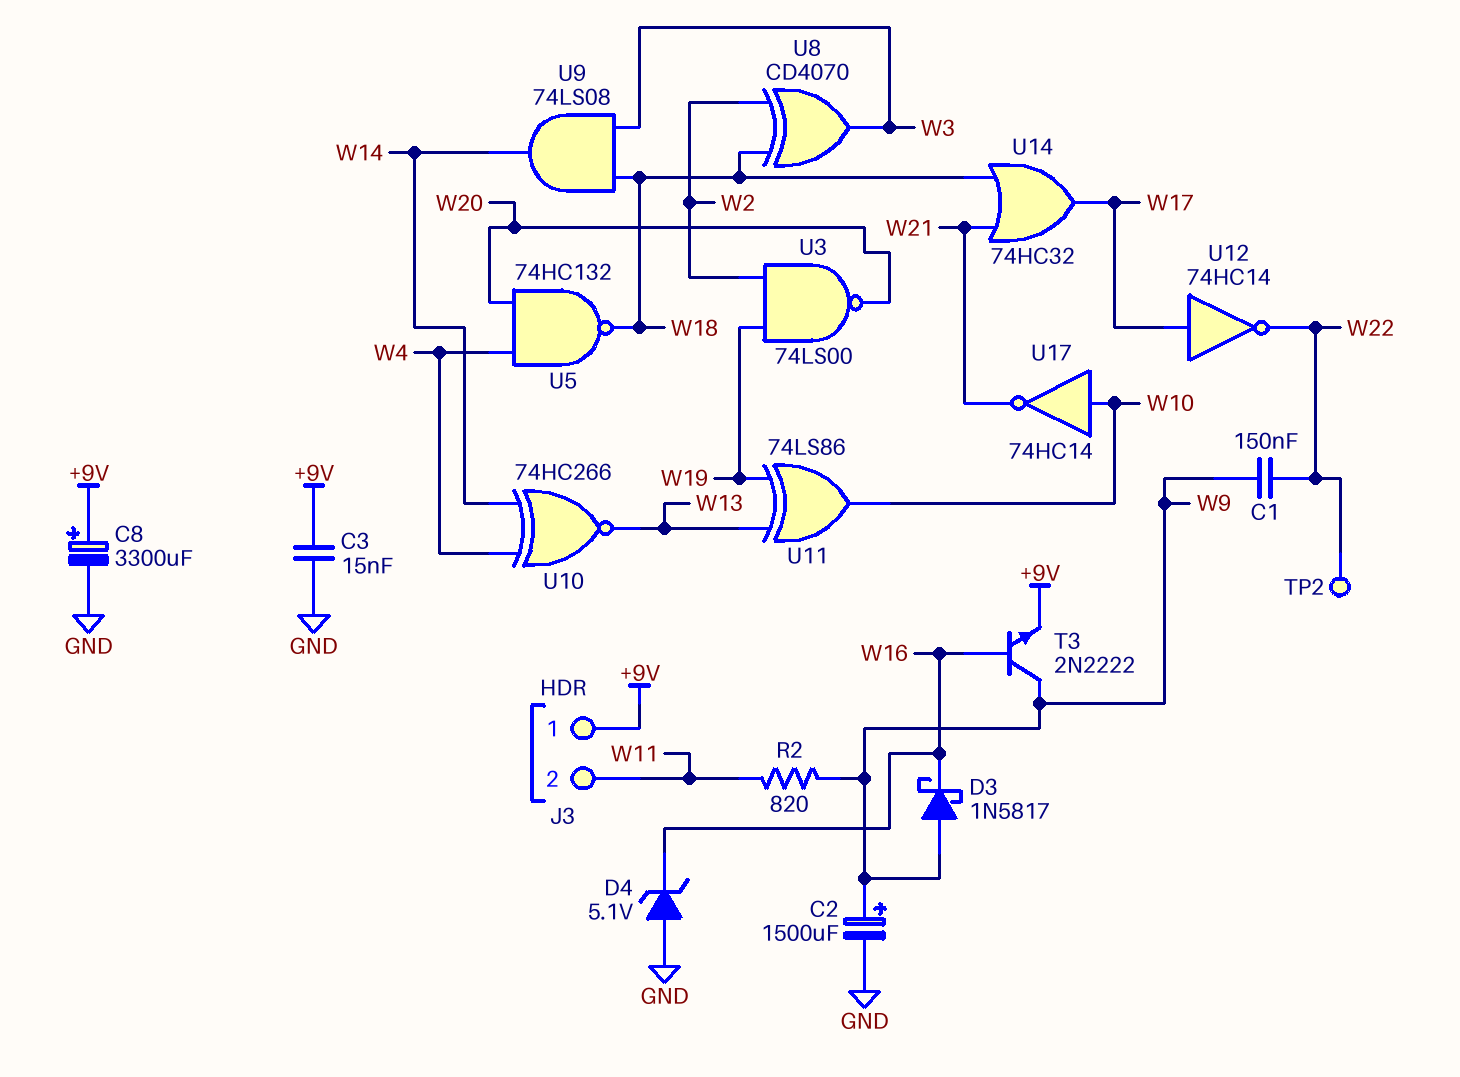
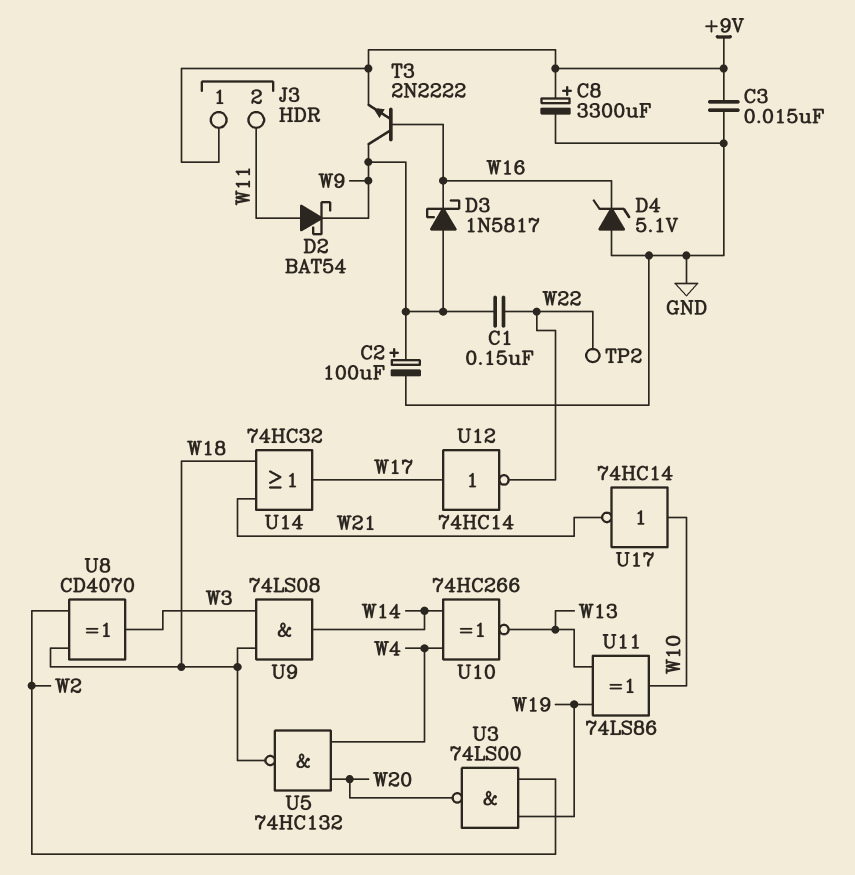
C2: 1500uF (plus W9, minus GND) -> 100uF (plus W9, minus GND)
D2: none -> schottky BAT54 (A W11, K W9)
R2: 820 (W9, W11) -> none

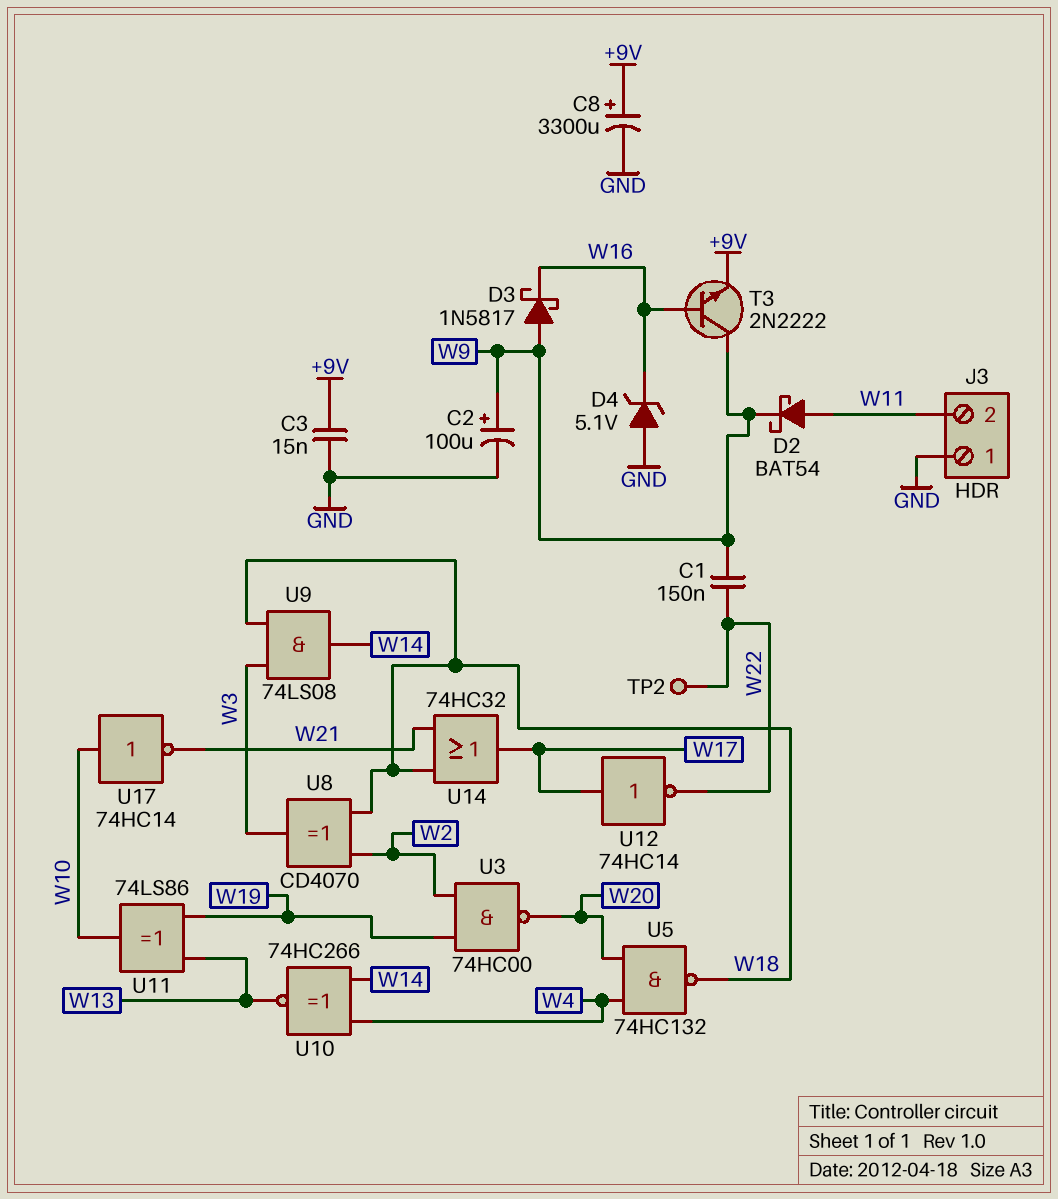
J3 pin 1: +9V -> GND
U3: NAND 74LS00 (in W2, in W19, out W20) -> NAND 74HC00 (in W2, in W19, out W20)

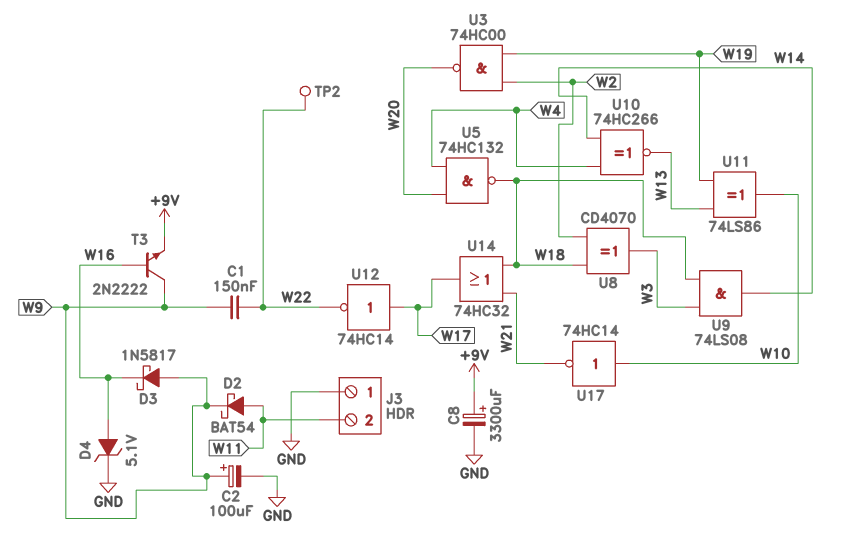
C3: 15nF (+9V, GND) -> none
D4: zener 5.1V (A GND, K W16) -> zener 5.1V (A W16, K GND)

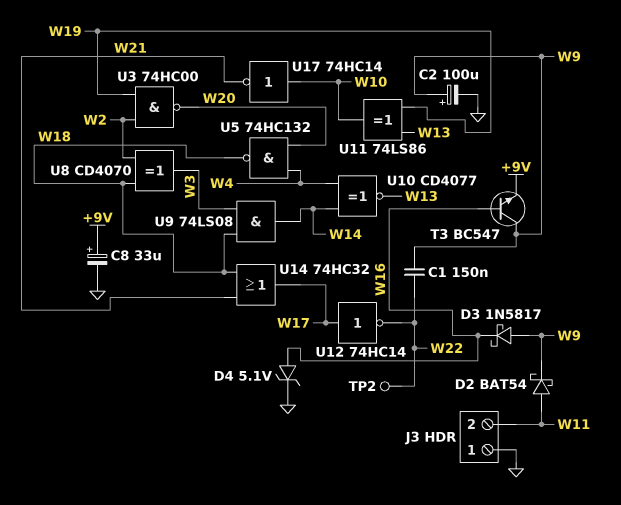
C8: 3300uF (plus +9V, minus GND) -> 33uF (plus +9V, minus GND)
T3: NPN 2N2222 (B W16, C W9, E +9V) -> NPN BC547 (B W16, C W9, E +9V)
U10: XNOR 74HC266 (in W4, in W14, out W13) -> XNOR CD4077 (in W4, in W14, out W13)

